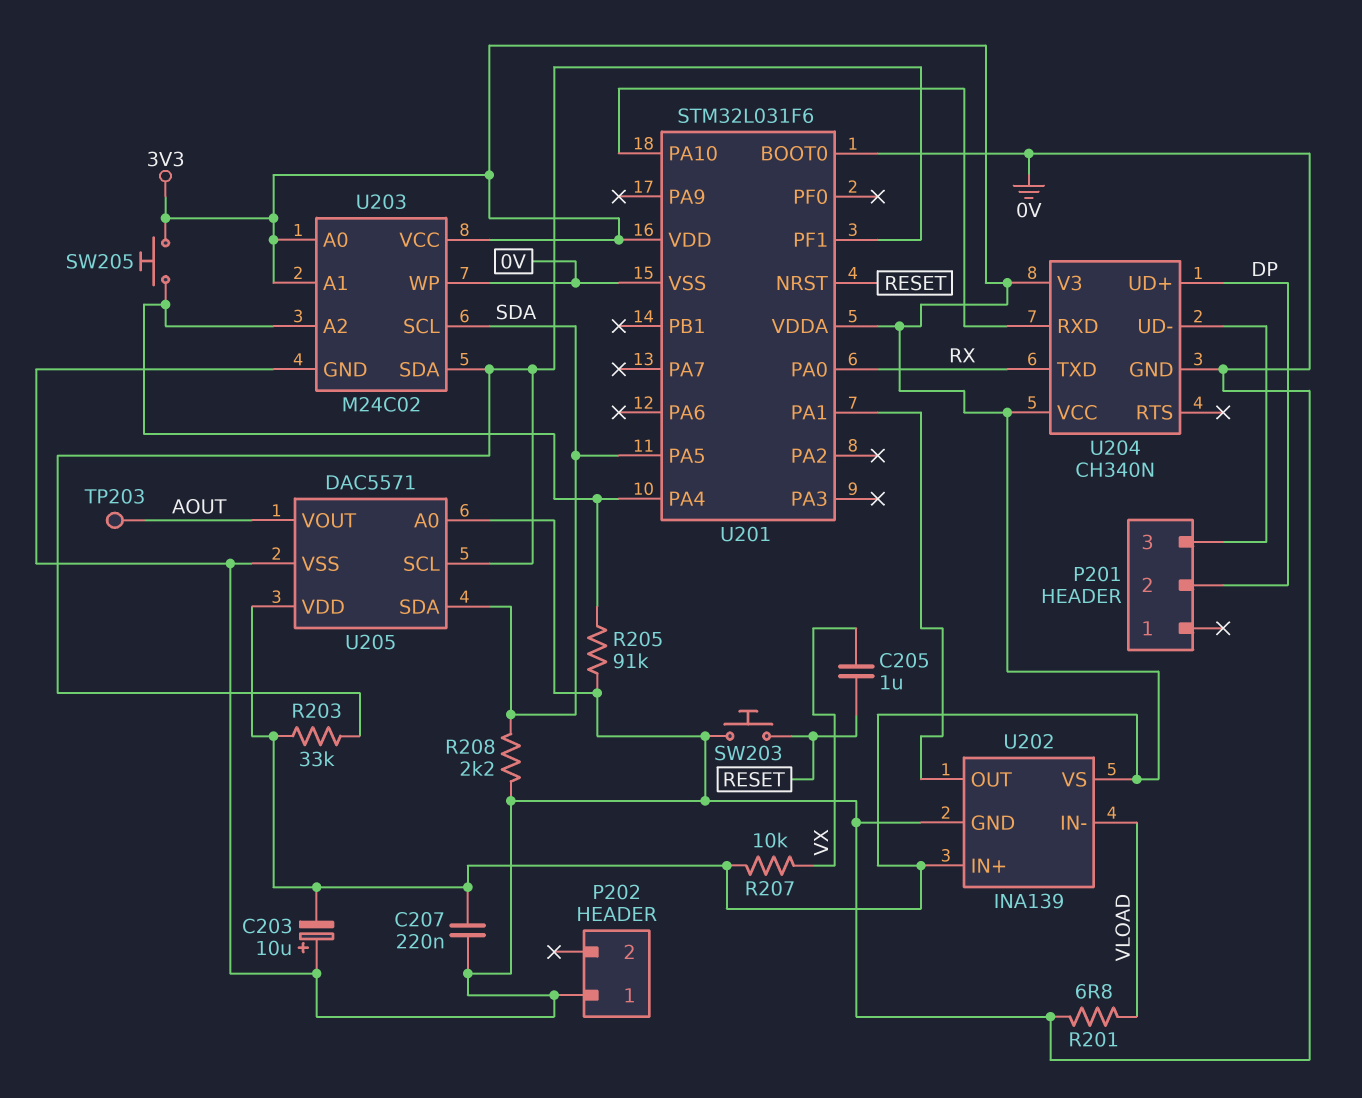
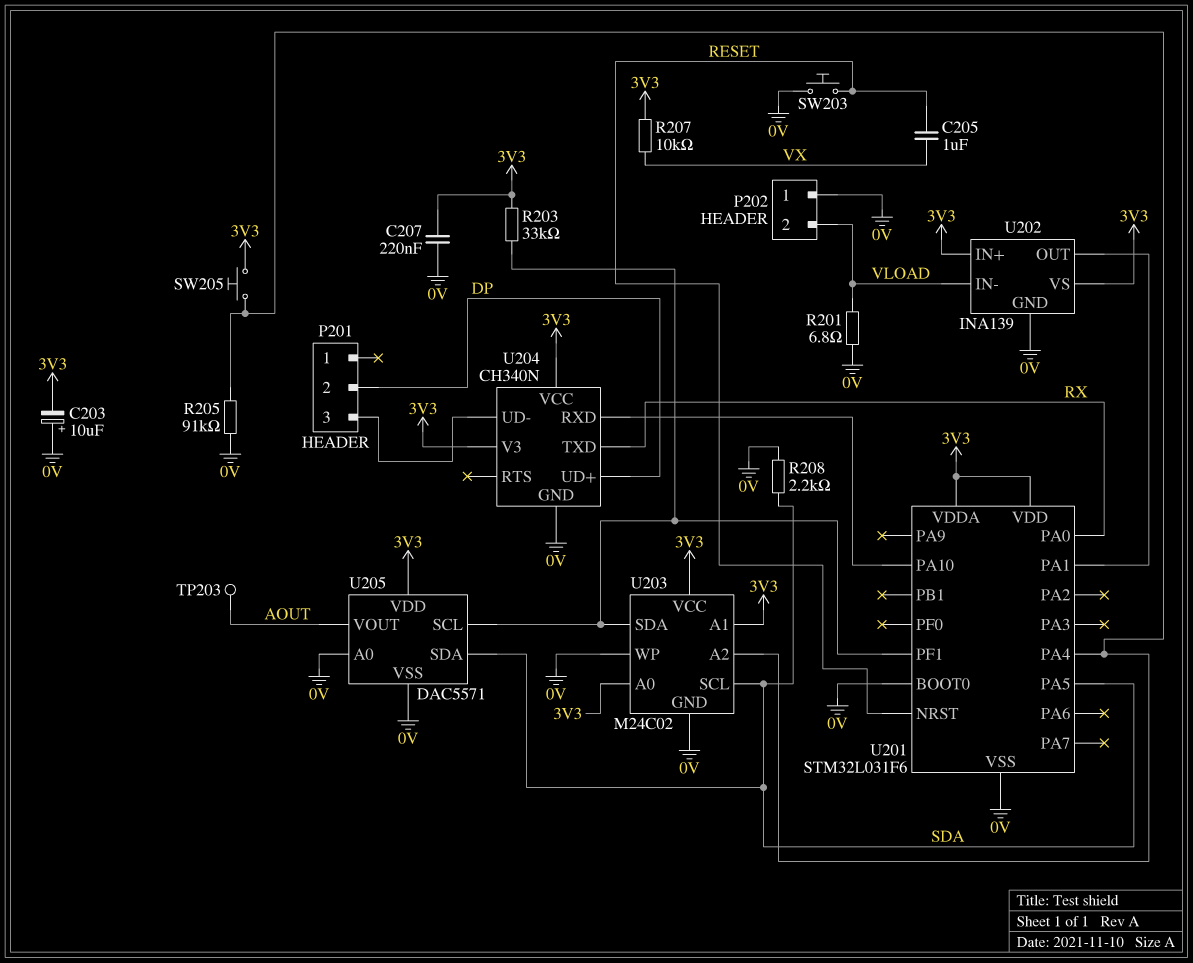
P202 pin 2: none -> VLOAD

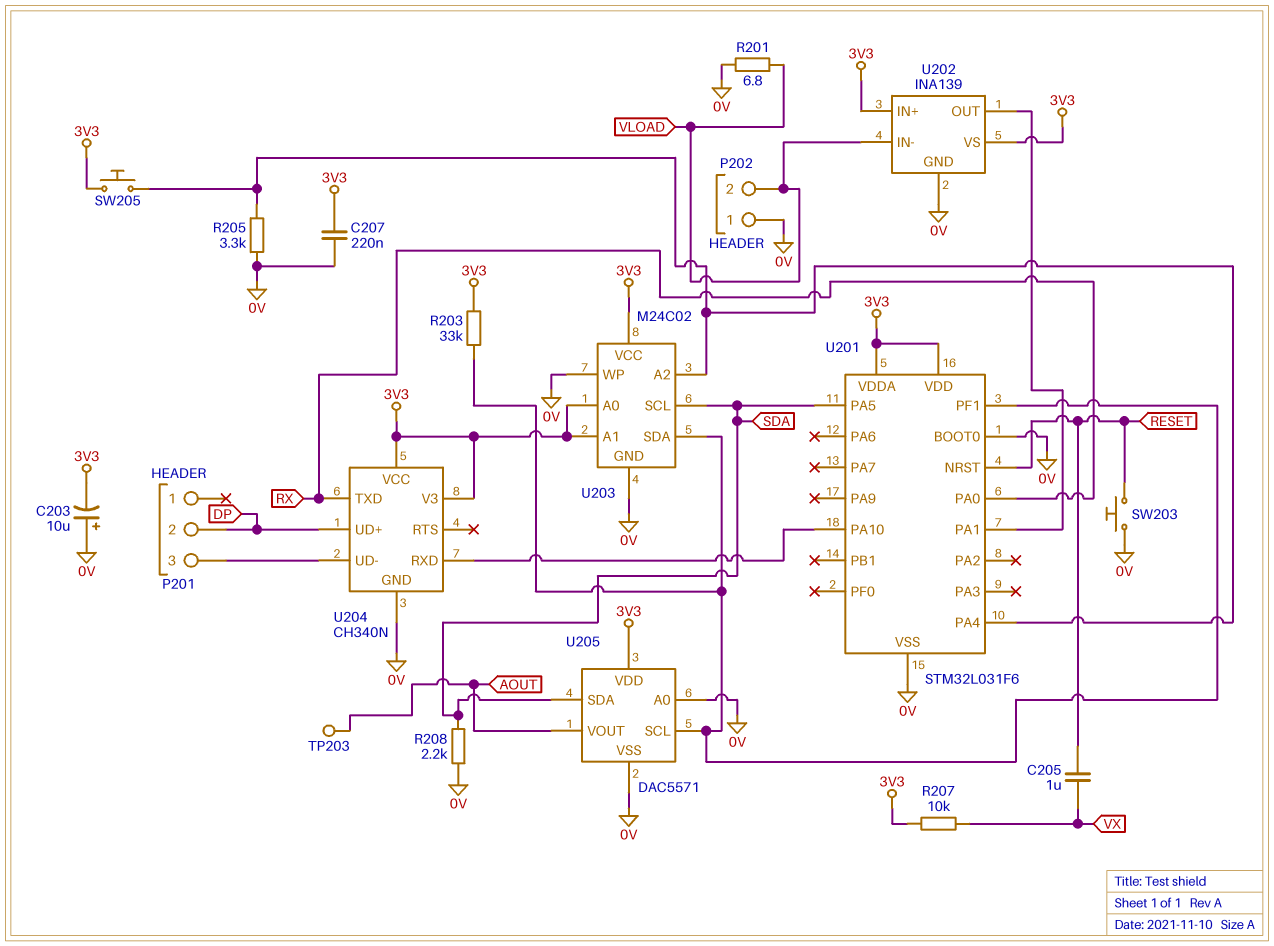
R205: 91k (0V, U201/PA4) -> 3.3k (0V, U201/PA4)

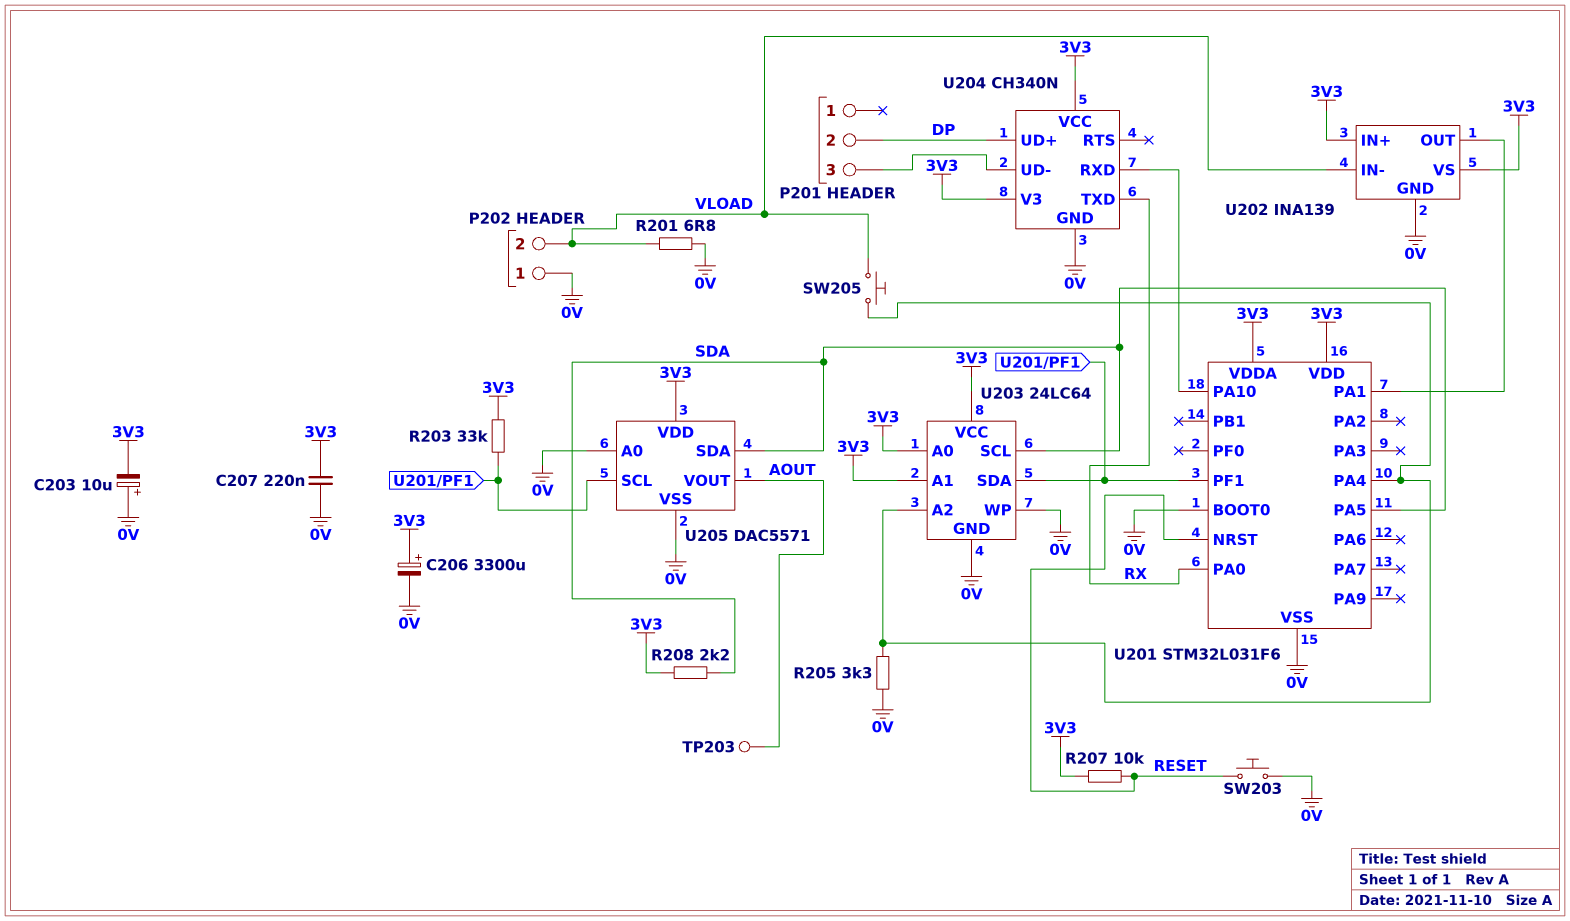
C205: 1uF (RESET, VX) -> none
C206: none -> 3300uF (plus 3V3, minus 0V)
R207: 10k (3V3, VX) -> 10k (3V3, RESET)
R208: 2.2k (0V, SDA) -> 2.2k (3V3, SDA)
SW205: button (3V3, U201/PA4) -> button (U201/PA4, VLOAD)
U203: M24C02 -> 24LC64

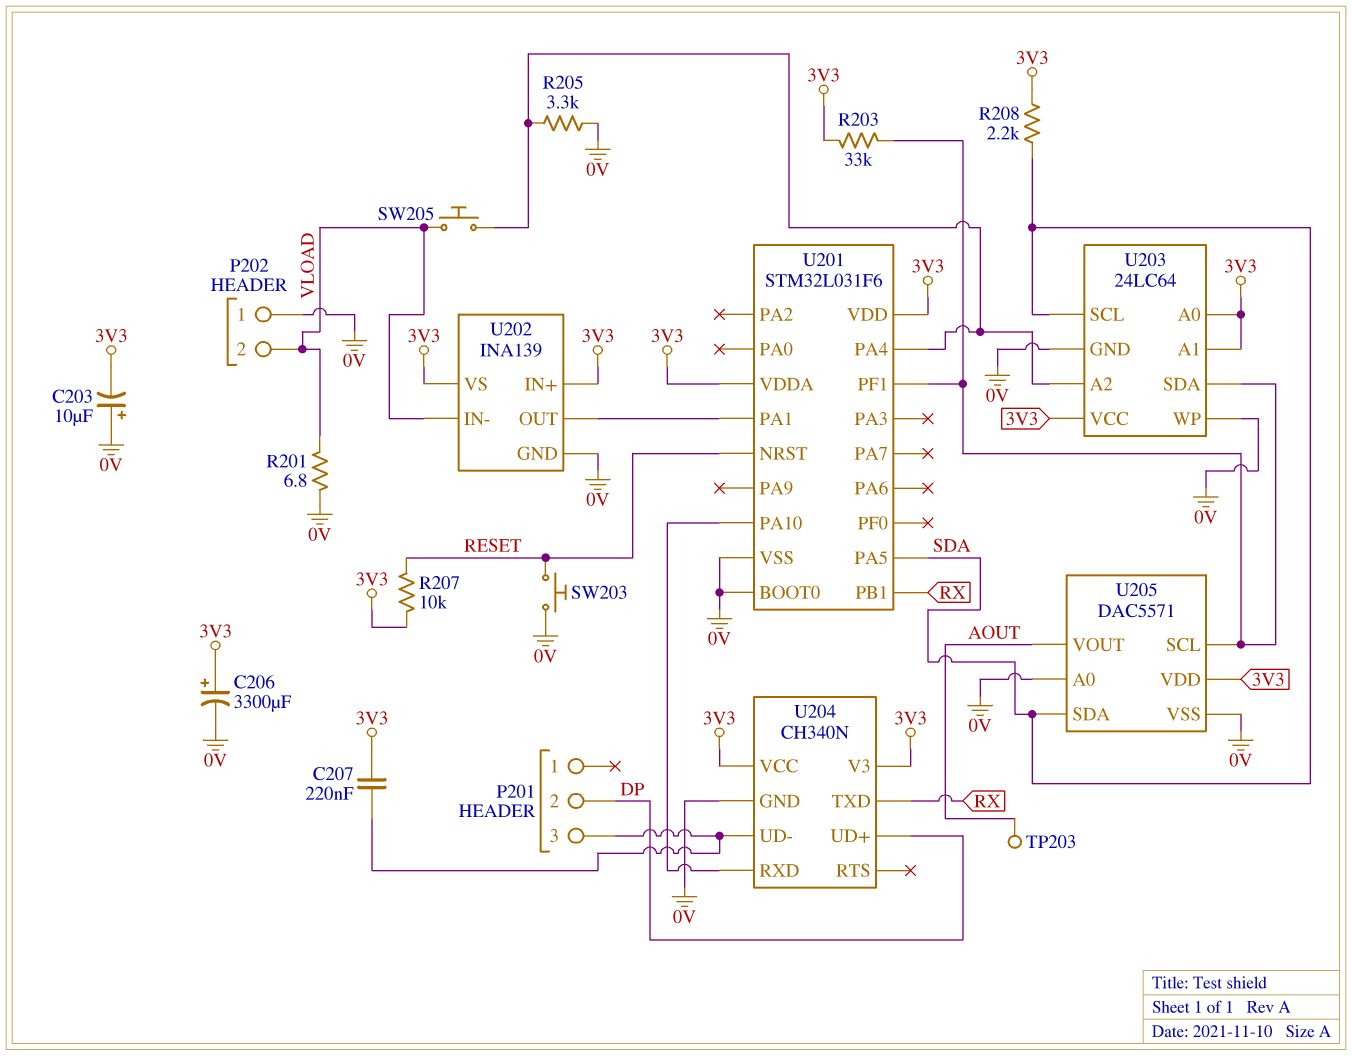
C207: 220nF (0V, 3V3) -> 220nF (3V3, P201/3)
U201 pin PA0: RX -> none
U201 pin PB1: none -> RX

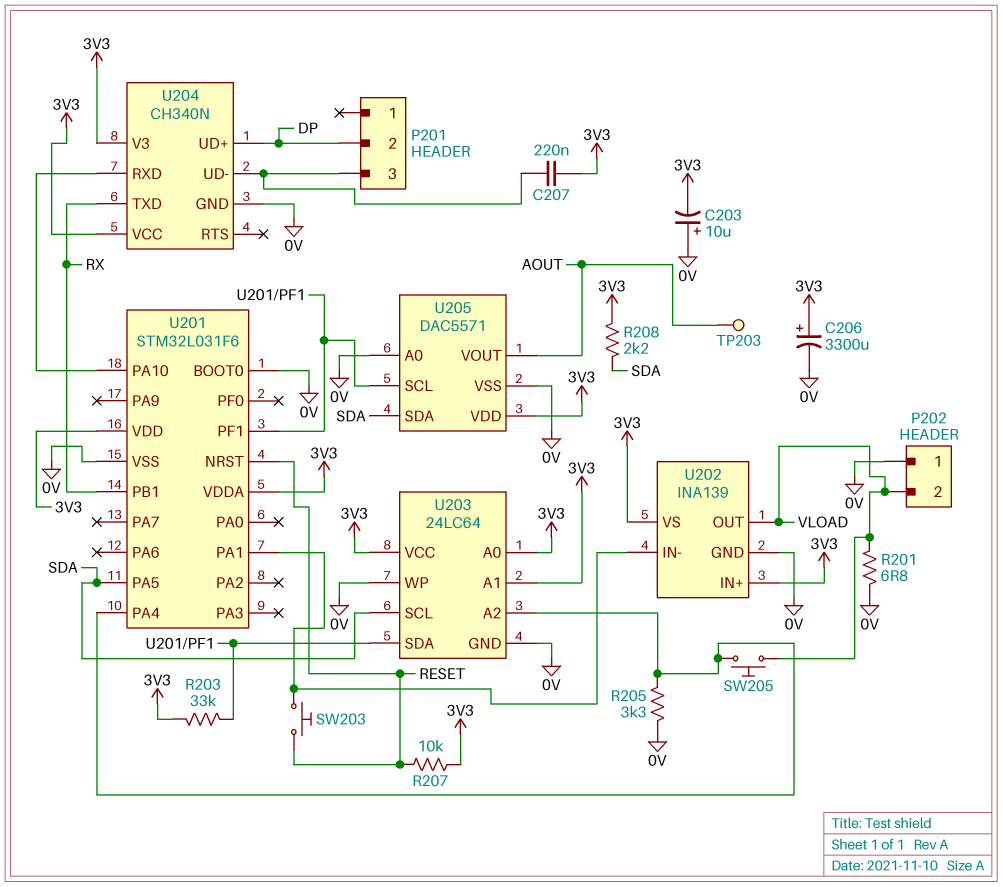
SW203: button (0V, RESET) -> button (RESET, U201/PA1)
U202 pin IN-: VLOAD -> U201/PA1
U202 pin OUT: U201/PA1 -> VLOAD

